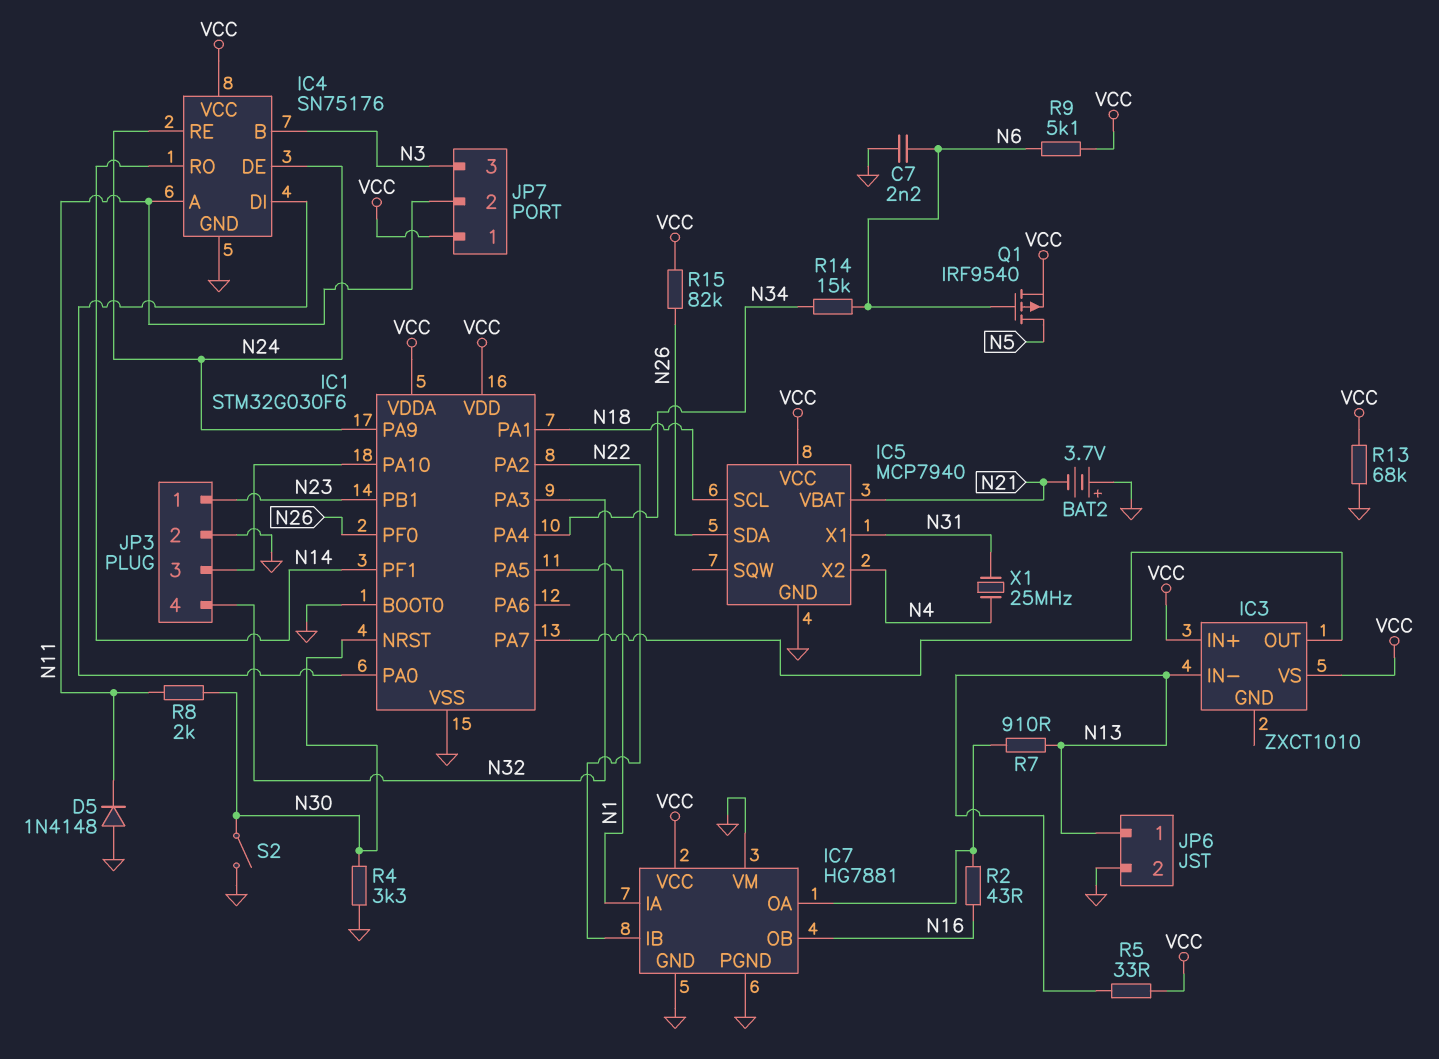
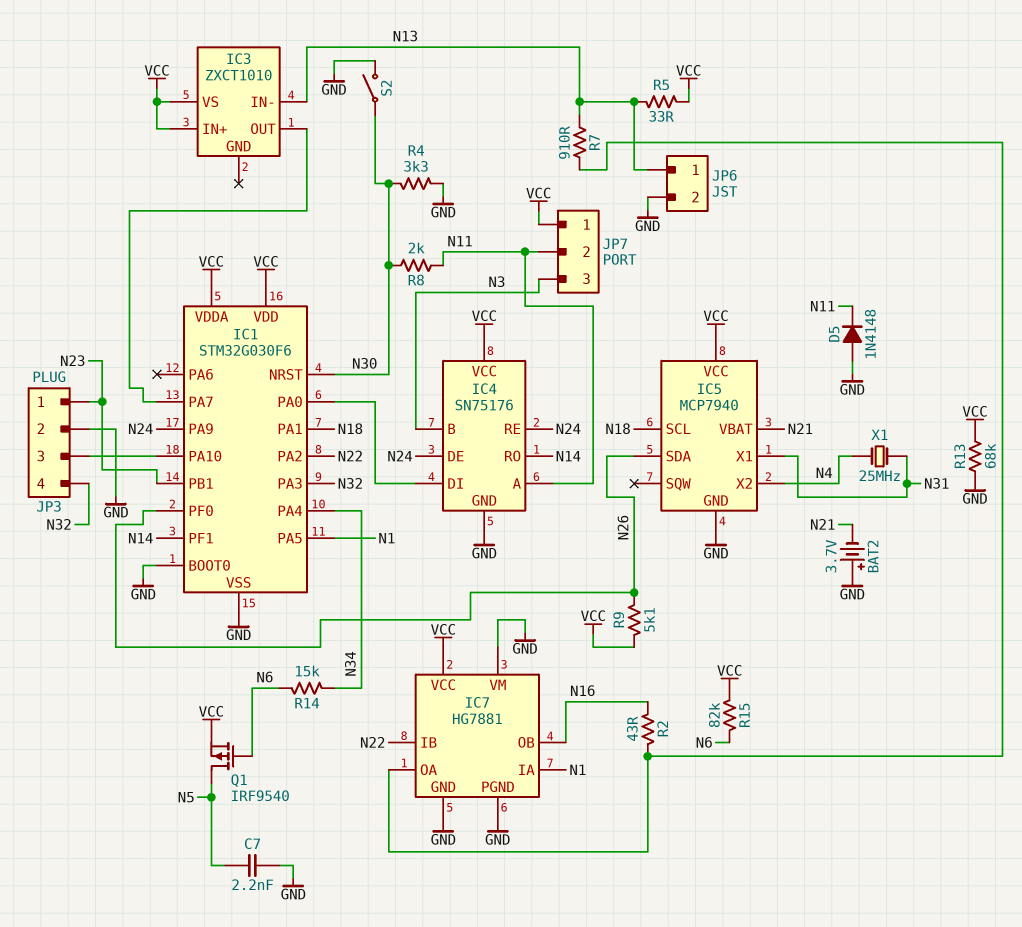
C7: 2.2nF (GND, N6) -> 2.2nF (GND, N5)
R9: 5.1k (N6, VCC) -> 5.1k (N26, VCC)
R15: 82k (N26, VCC) -> 82k (N6, VCC)

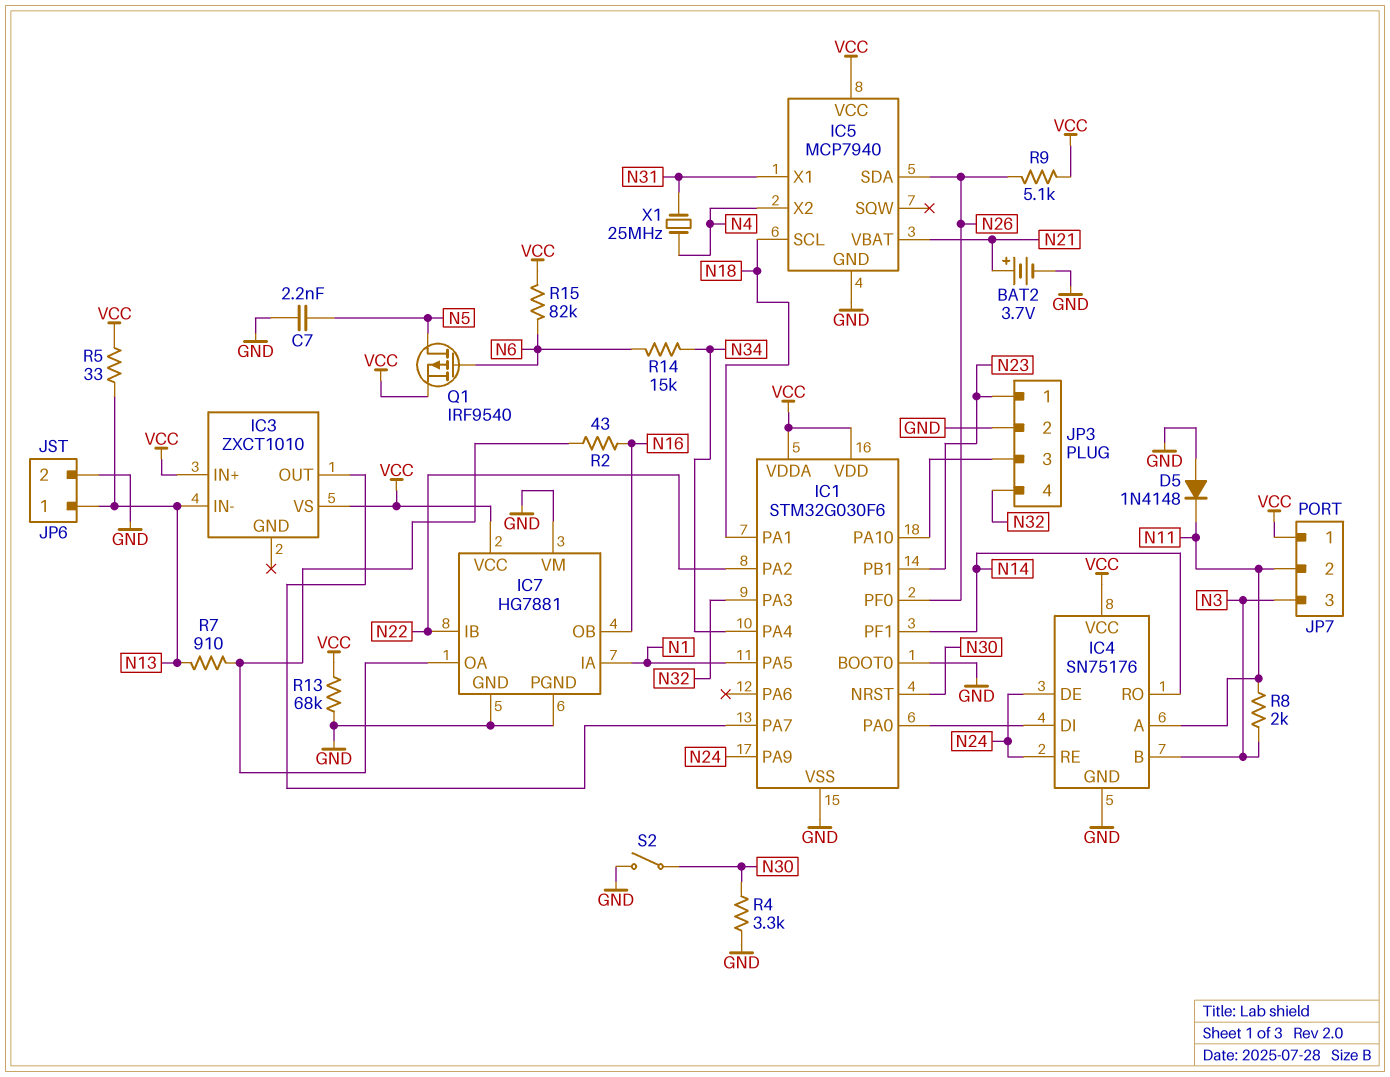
BAT2: 3.7V (plus GND, minus N21) -> 3.7V (plus N21, minus GND)
R8: 2k (N11, N30) -> 2k (N3, N11)

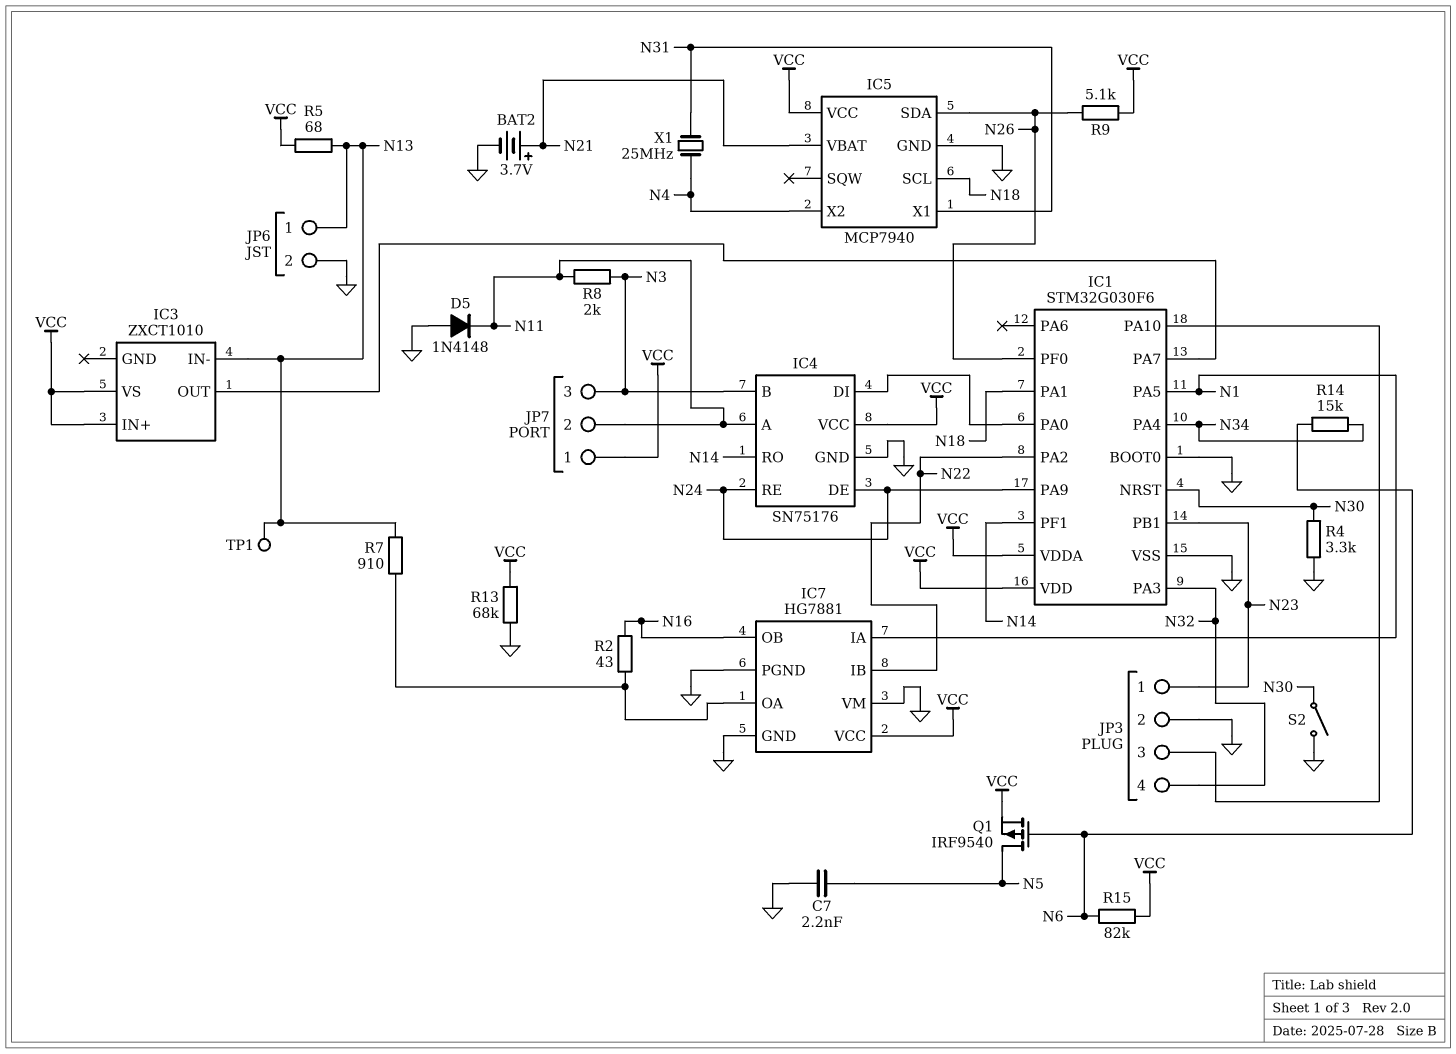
R5: 33 (N13, VCC) -> 68 (N13, VCC)
TP1: none -> test point (N13)

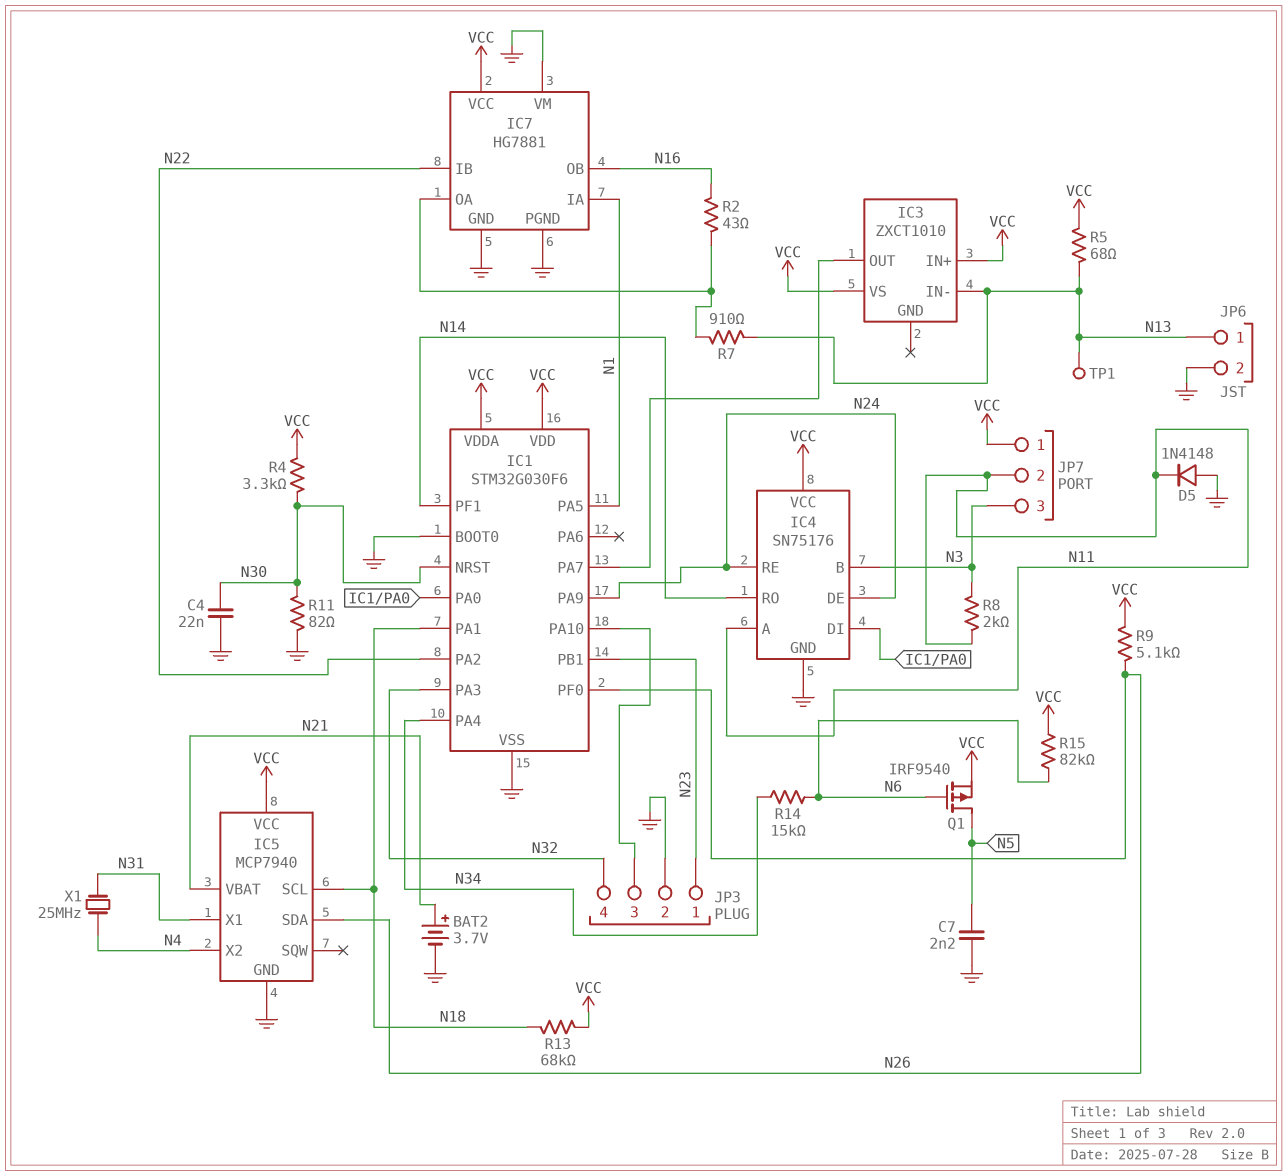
C4: none -> 22nF (GND, N30)
R4: 3.3k (GND, N30) -> 3.3k (N30, VCC)
R11: none -> 82 (GND, N30)
R13: 68k (GND, VCC) -> 68k (N18, VCC)
S2: switch (GND, N30) -> none

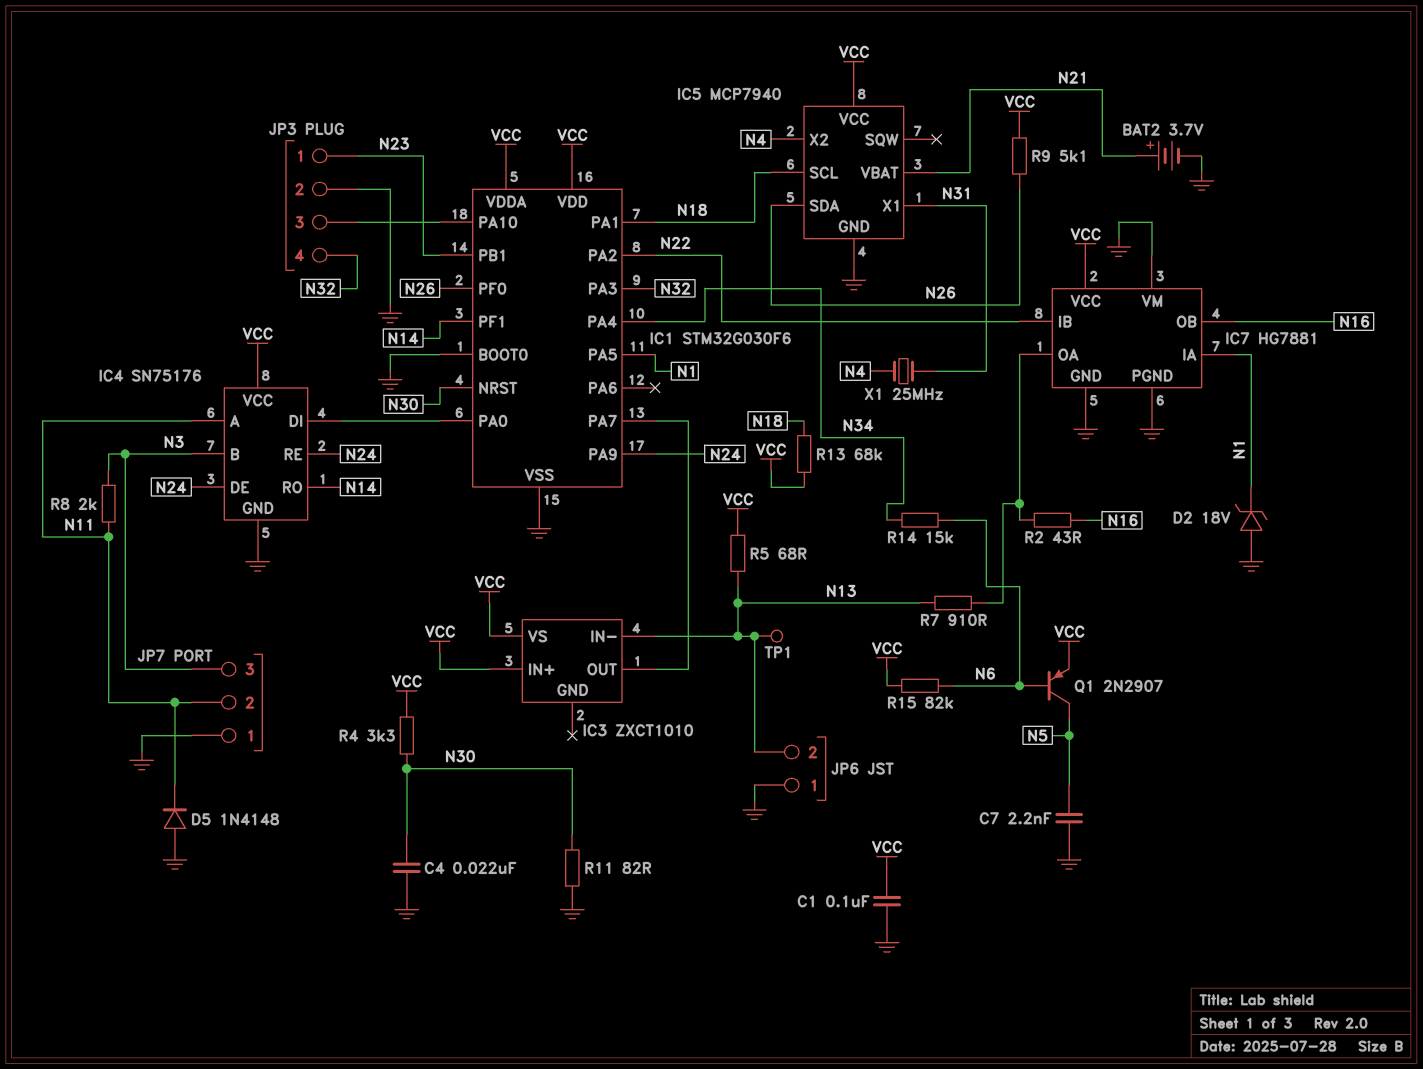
C1: none -> 100nF (GND, VCC)
D2: none -> zener 18V (A GND, K N1)
JP6 pin 1: N13 -> GND
JP6 pin 2: GND -> N13
JP7 pin 1: VCC -> GND
Q1: PMOS IRF9540 (G N6, D N5, S VCC) -> PNP 2N2907 (B N6, C N5, E VCC)

